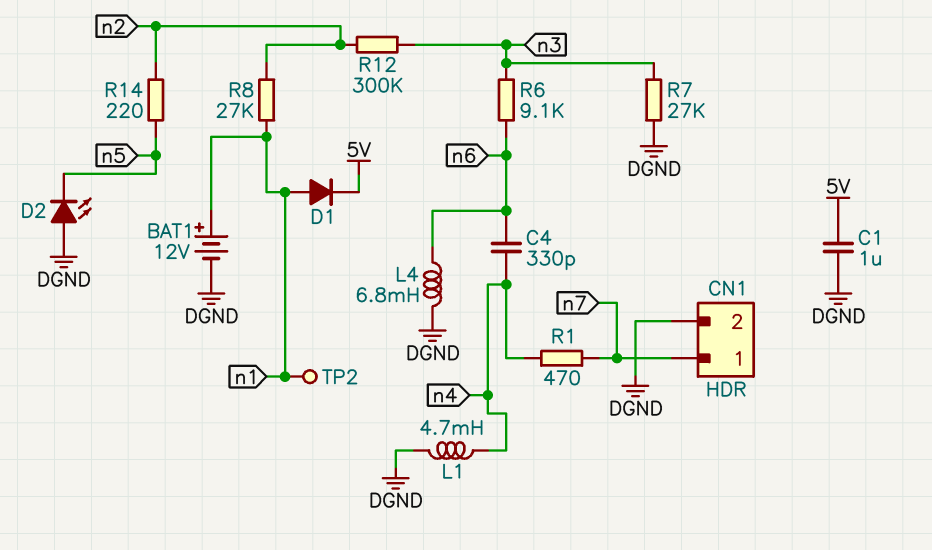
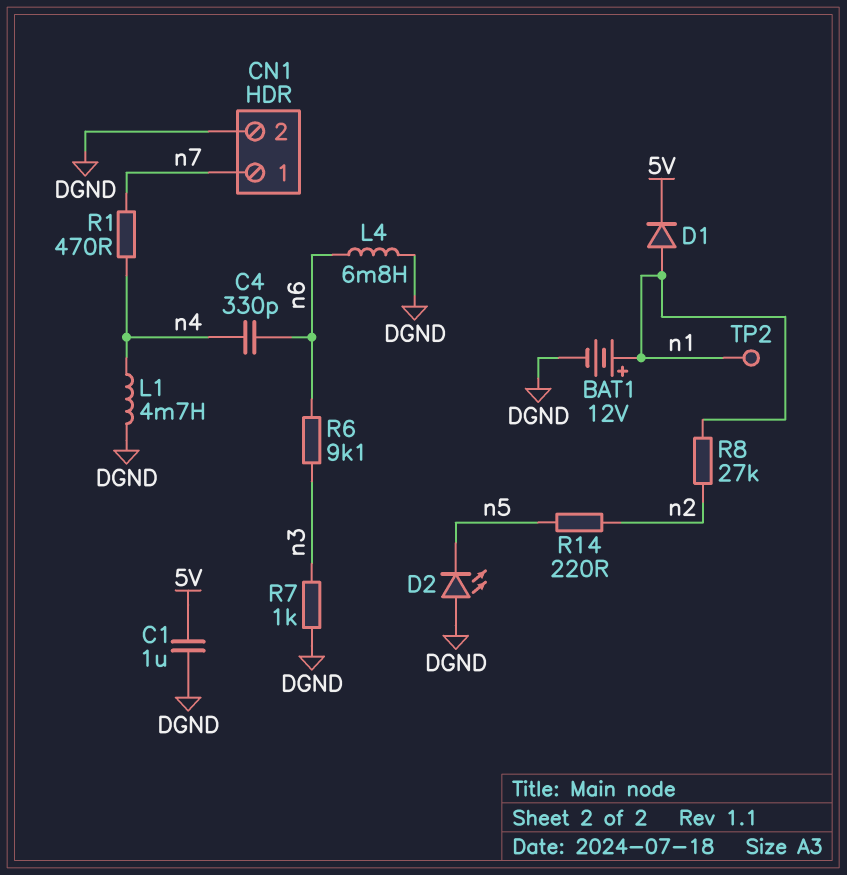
R7: 27k (DGND, n3) -> 1k (DGND, n3)
R12: 300k (n2, n3) -> none

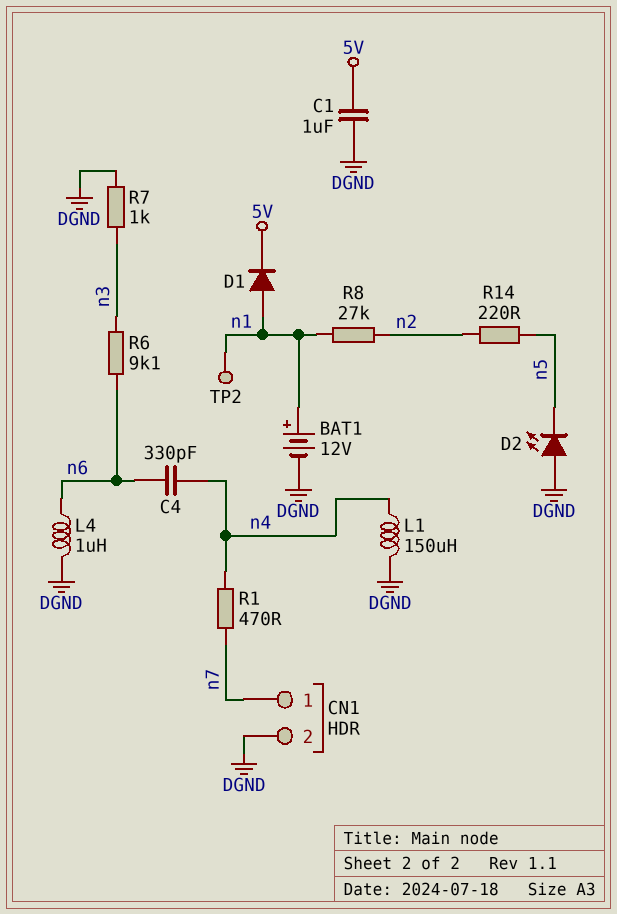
L1: 4.7mH (DGND, n4) -> 150uH (DGND, n4)
L4: 6.8mH (DGND, n6) -> 1uH (DGND, n6)

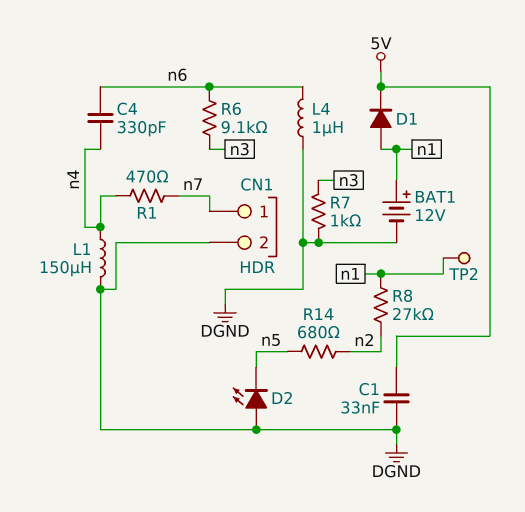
C1: 1uF (5V, DGND) -> 33nF (5V, DGND)
R14: 220 (n2, n5) -> 680 (n2, n5)

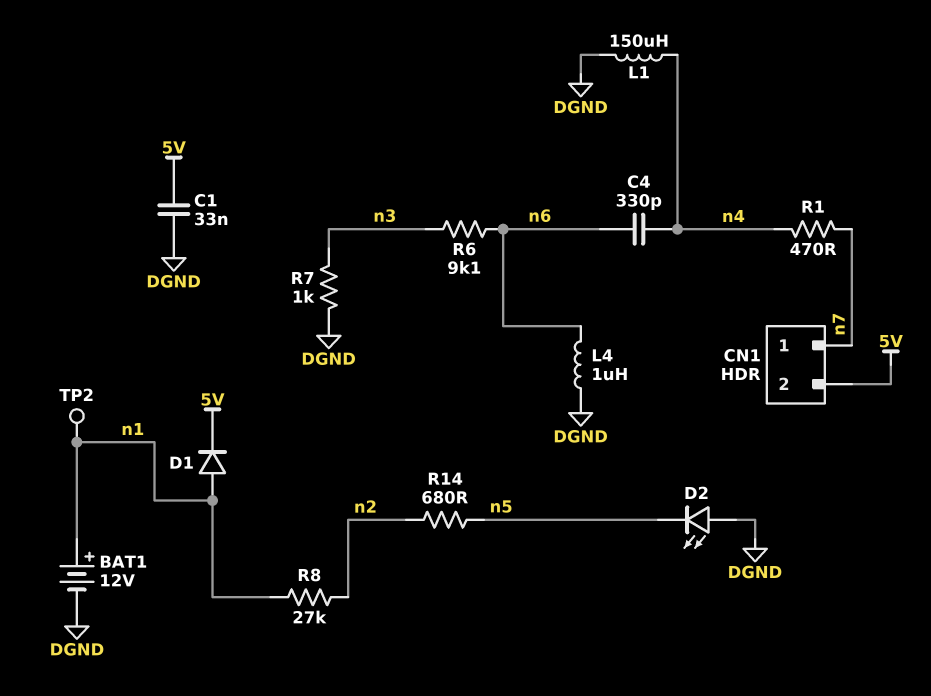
CN1 pin 2: DGND -> 5V

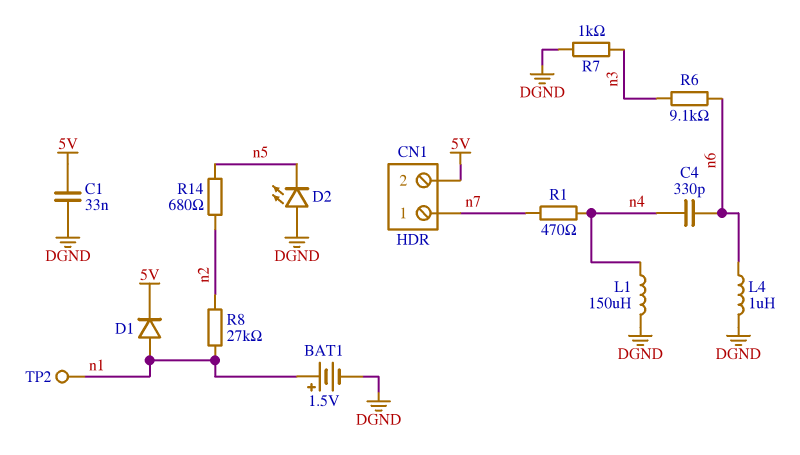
BAT1: 12V (plus n1, minus DGND) -> 1.5V (plus n1, minus DGND)

